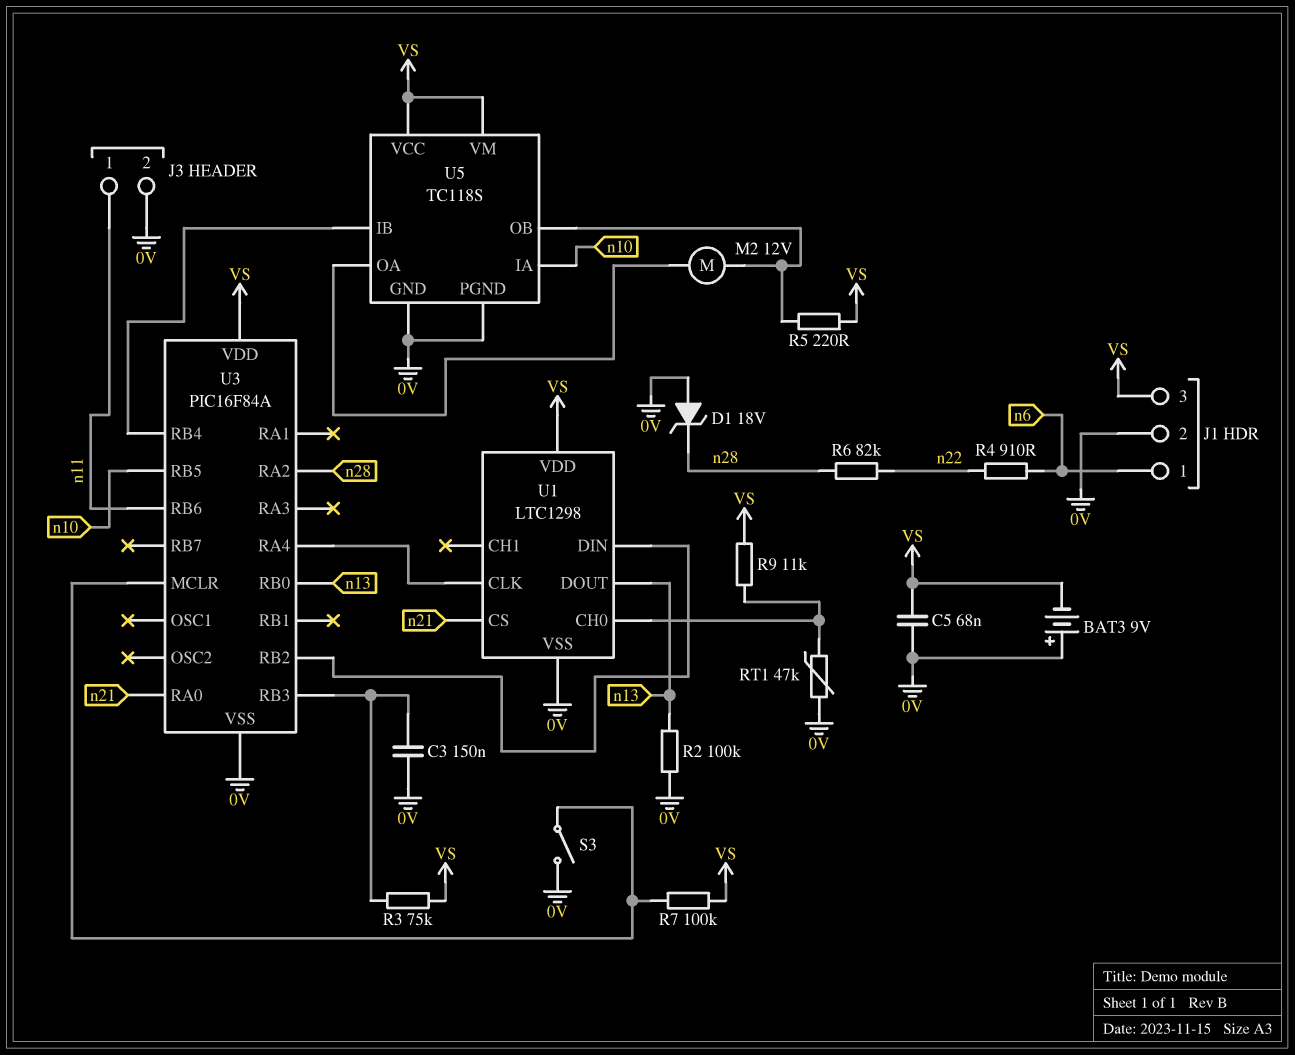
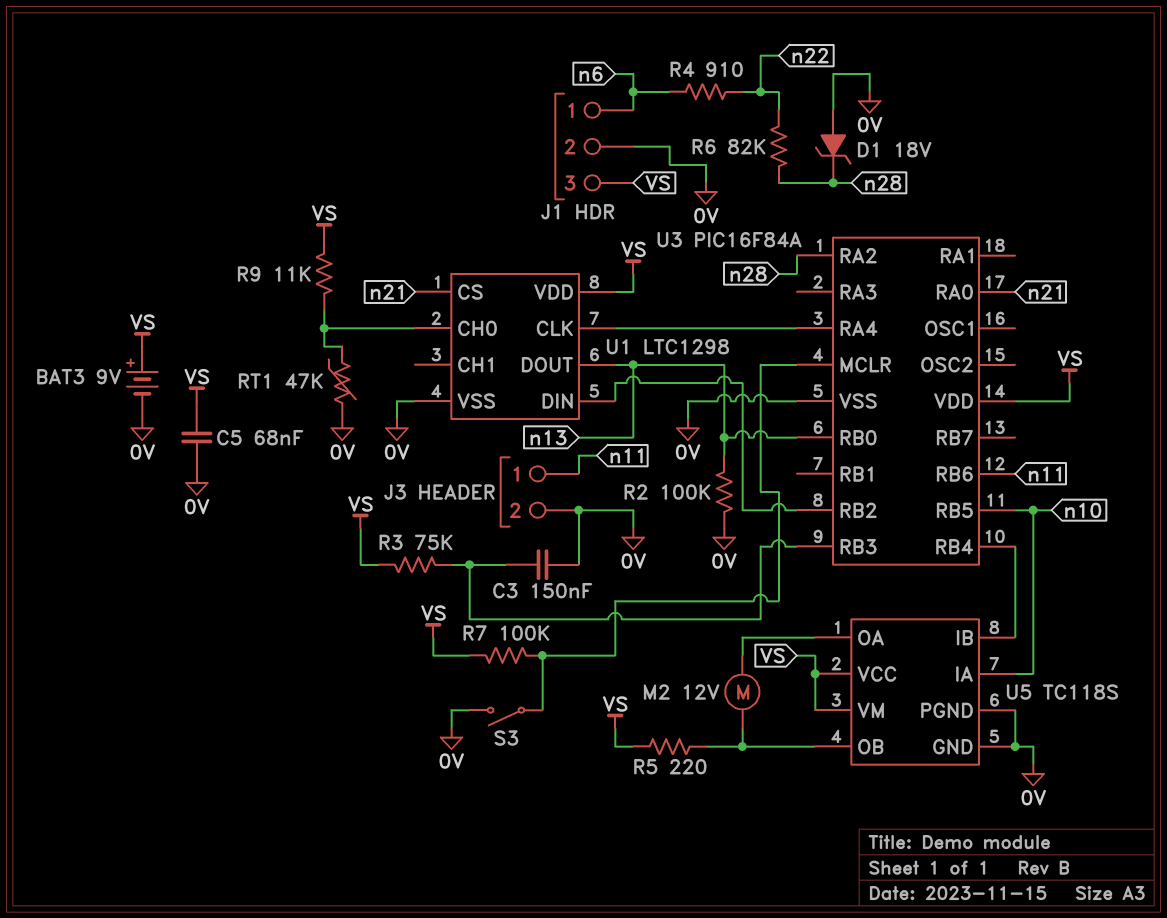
BAT3: 9V (plus 0V, minus VS) -> 9V (plus VS, minus 0V)

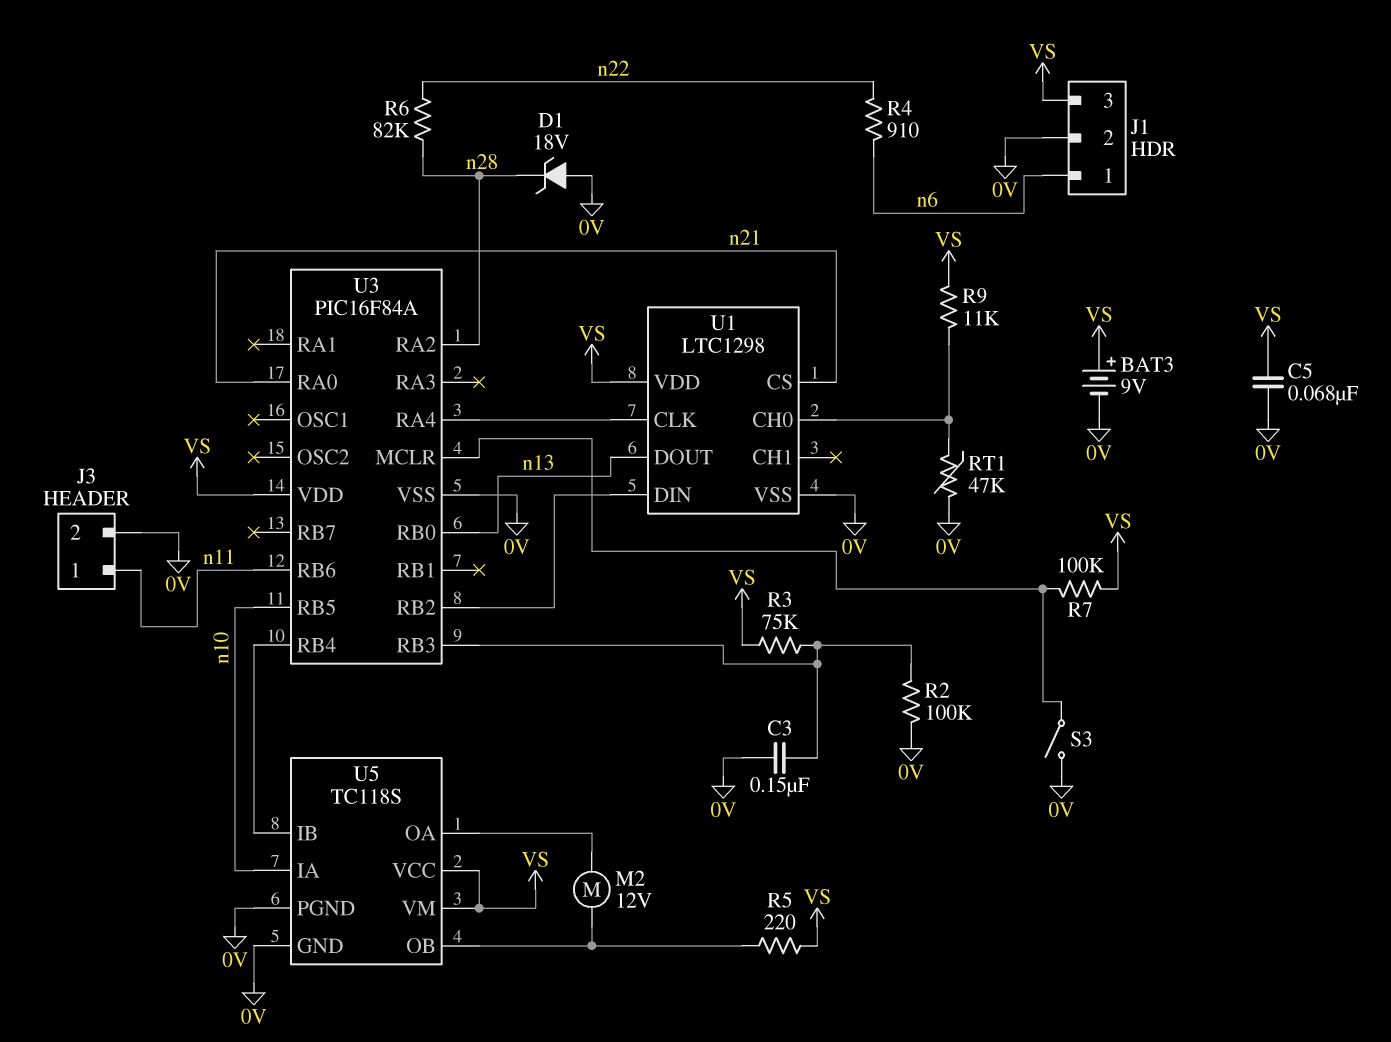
R2: 100k (0V, n13) -> 100k (0V, U3/RB3)

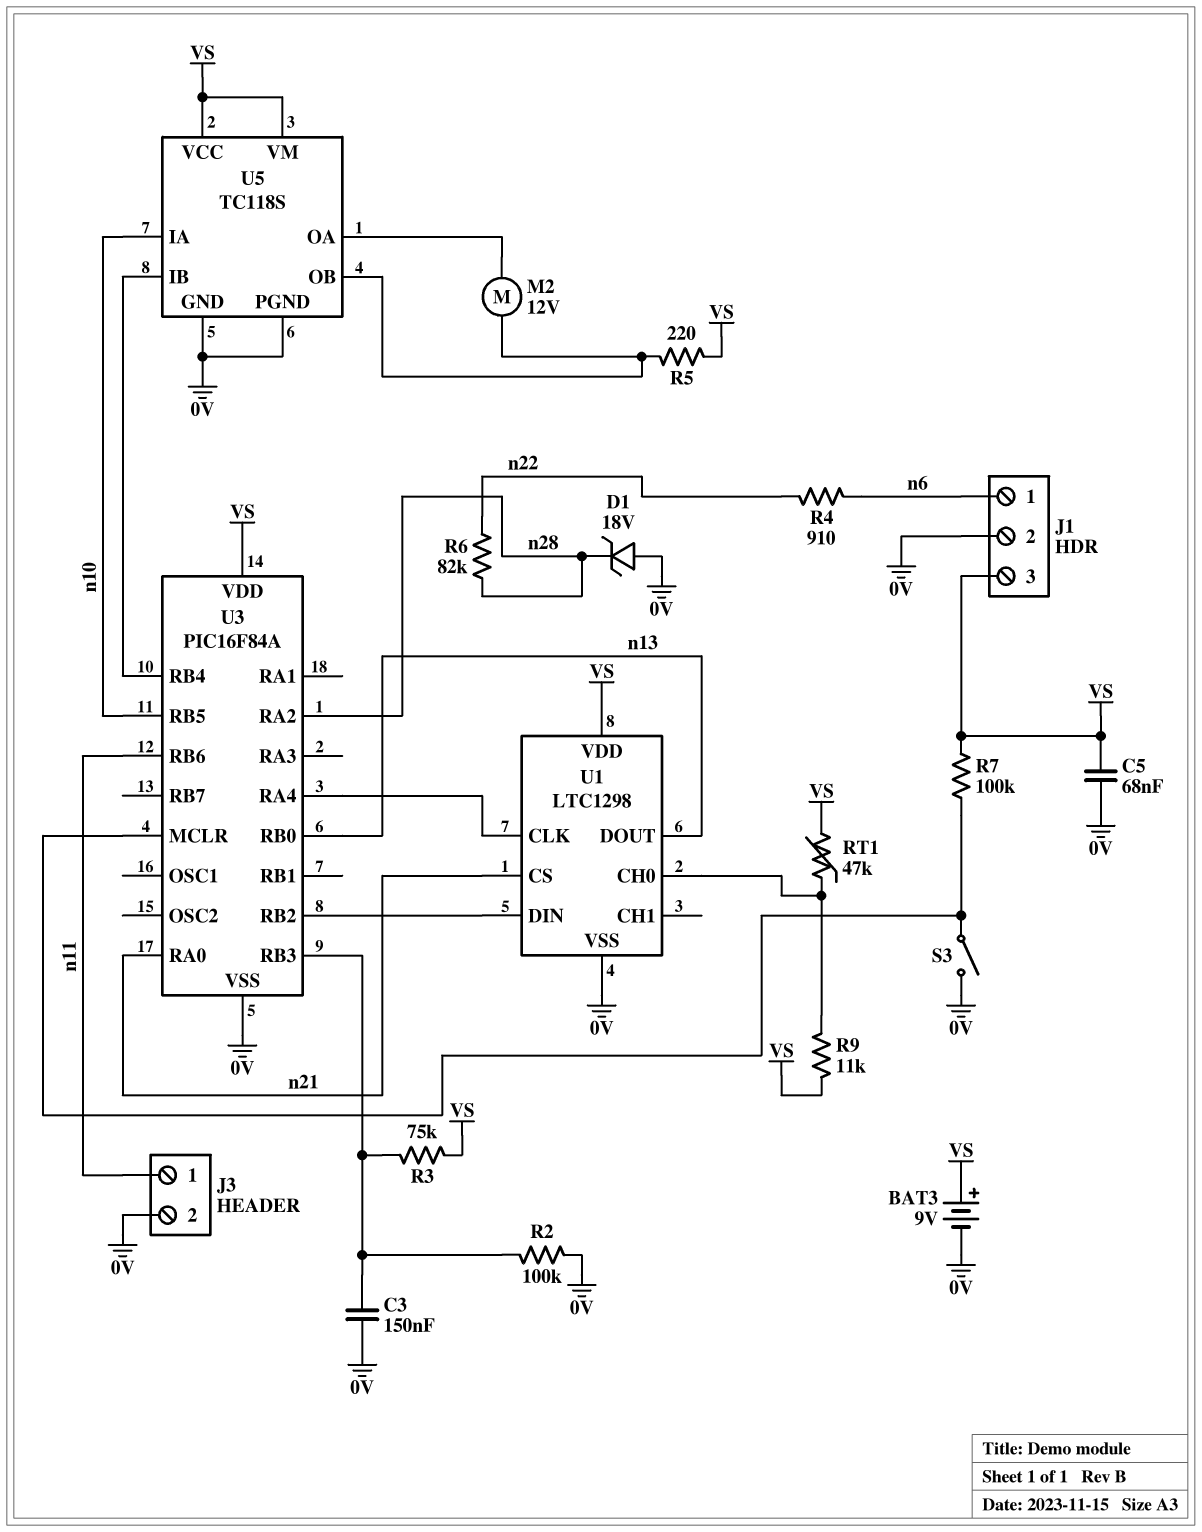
RT1: 47k (0V, U1/CH0) -> 47k (U1/CH0, VS)

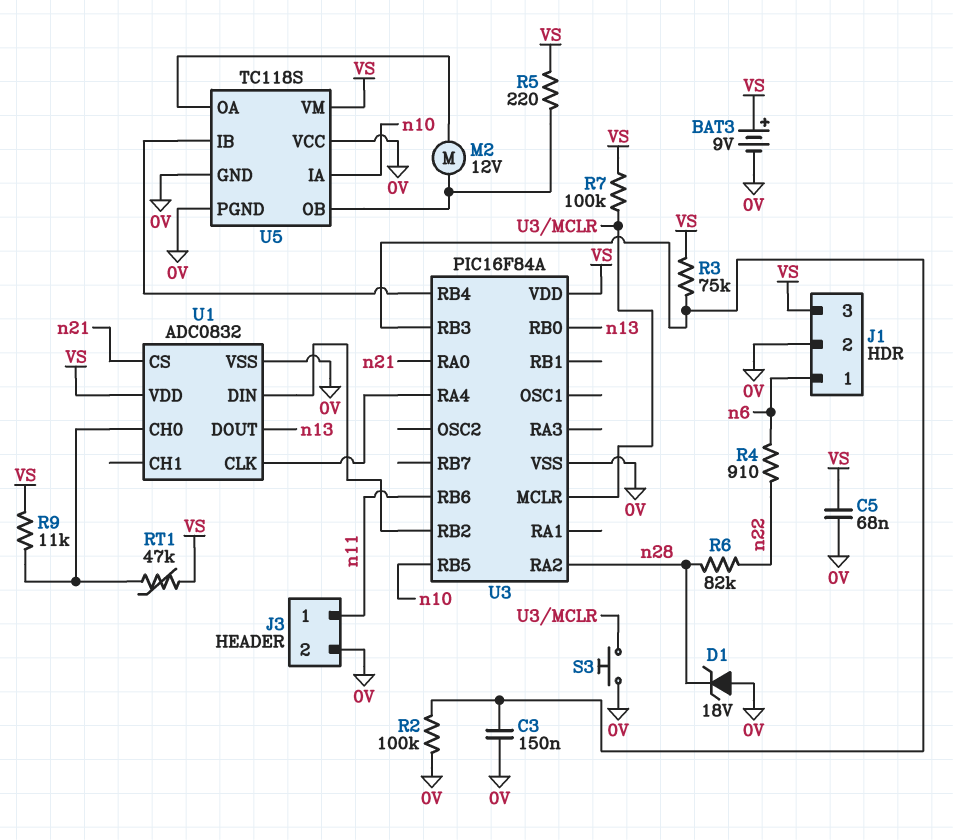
S3: switch (0V, U3/MCLR) -> button (0V, U3/MCLR)
U1: LTC1298 -> ADC0832
U5 pin VCC: VS -> 0V

